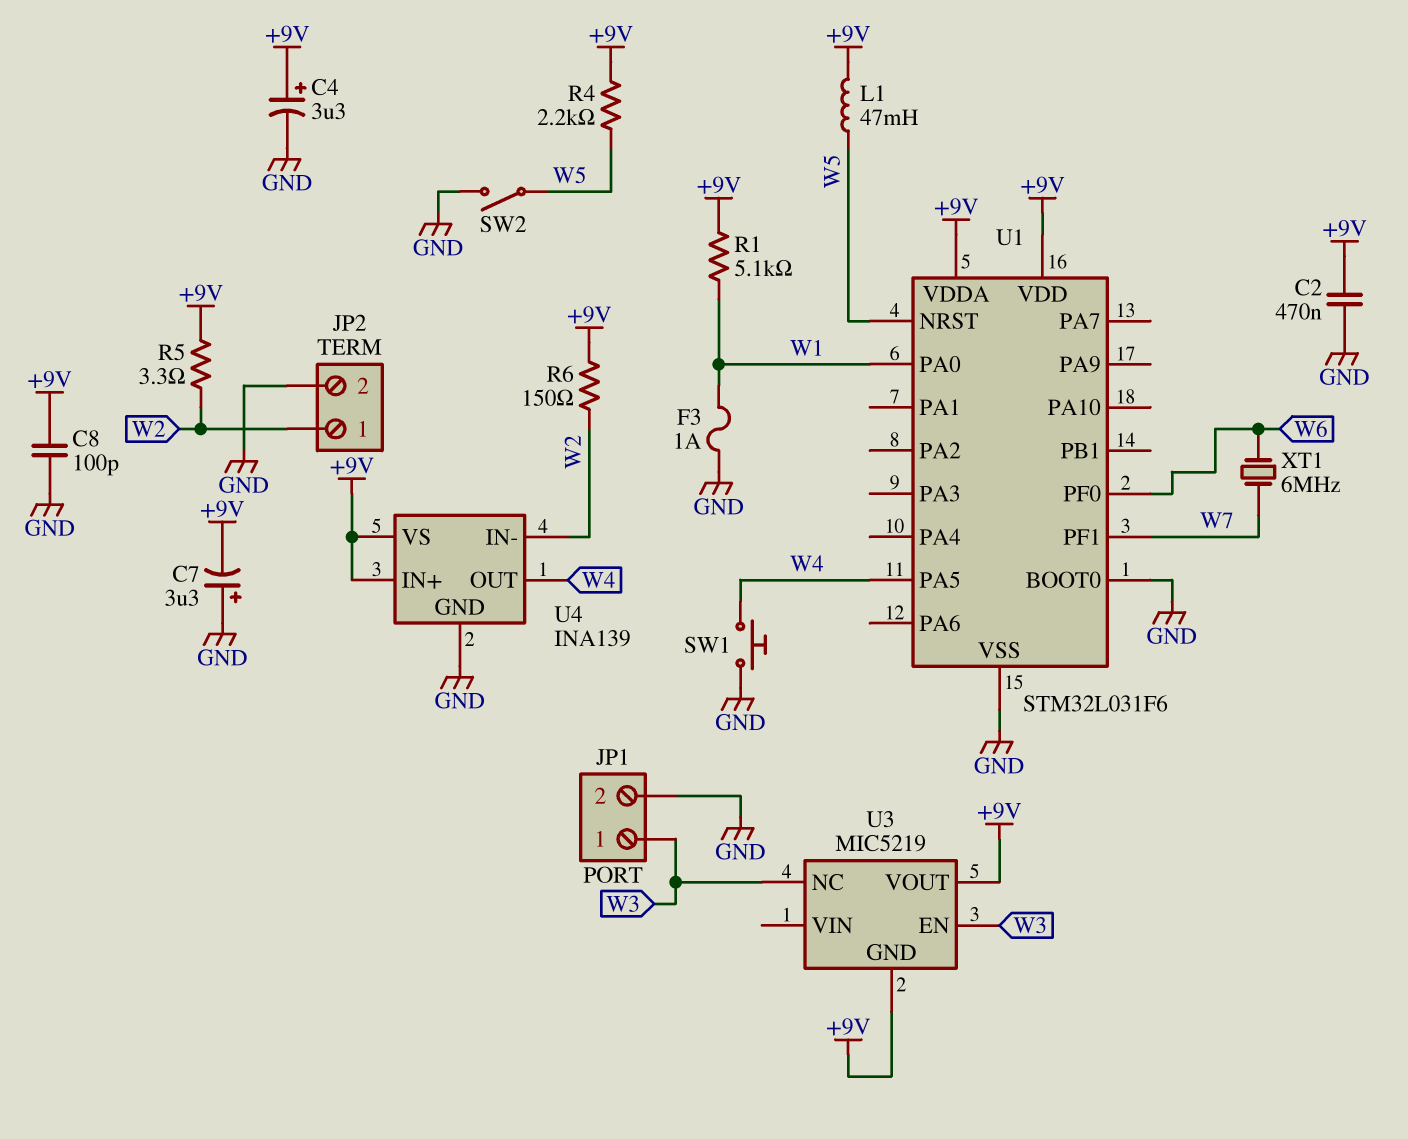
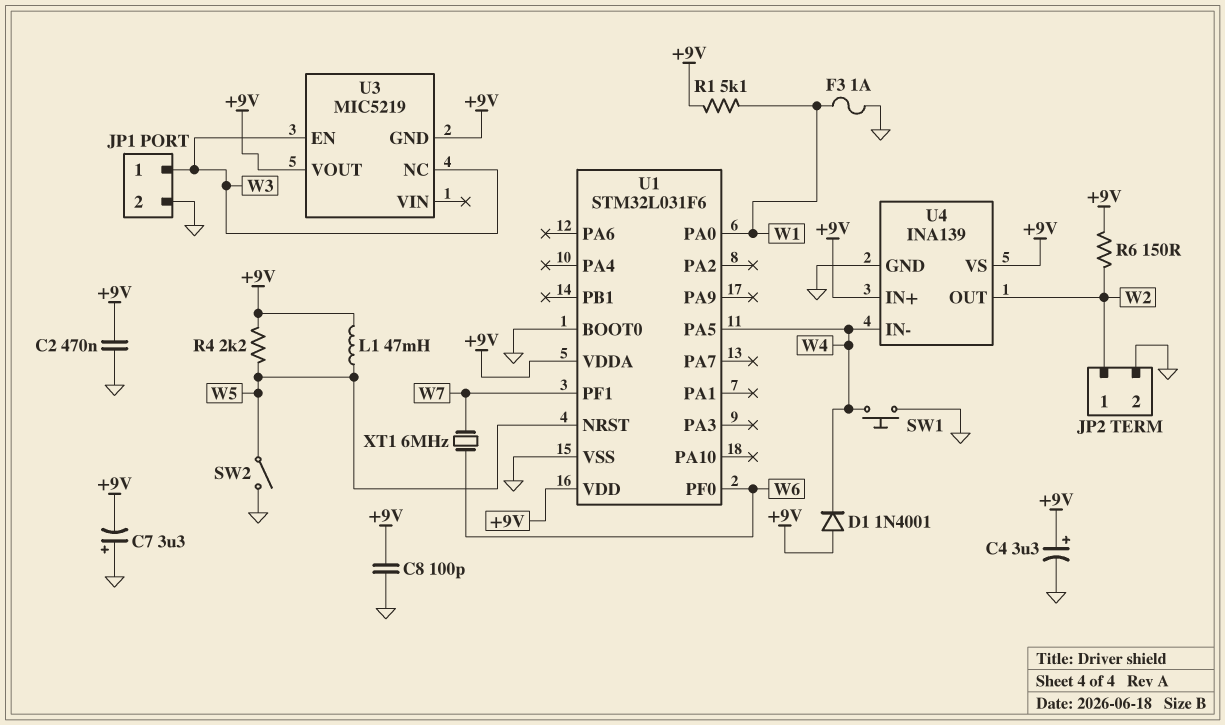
D1: none -> diode 1N4001 (A +9V, K W4)
R5: 3.3 (+9V, W2) -> none
U4 pin IN-: W2 -> W4
U4 pin OUT: W4 -> W2

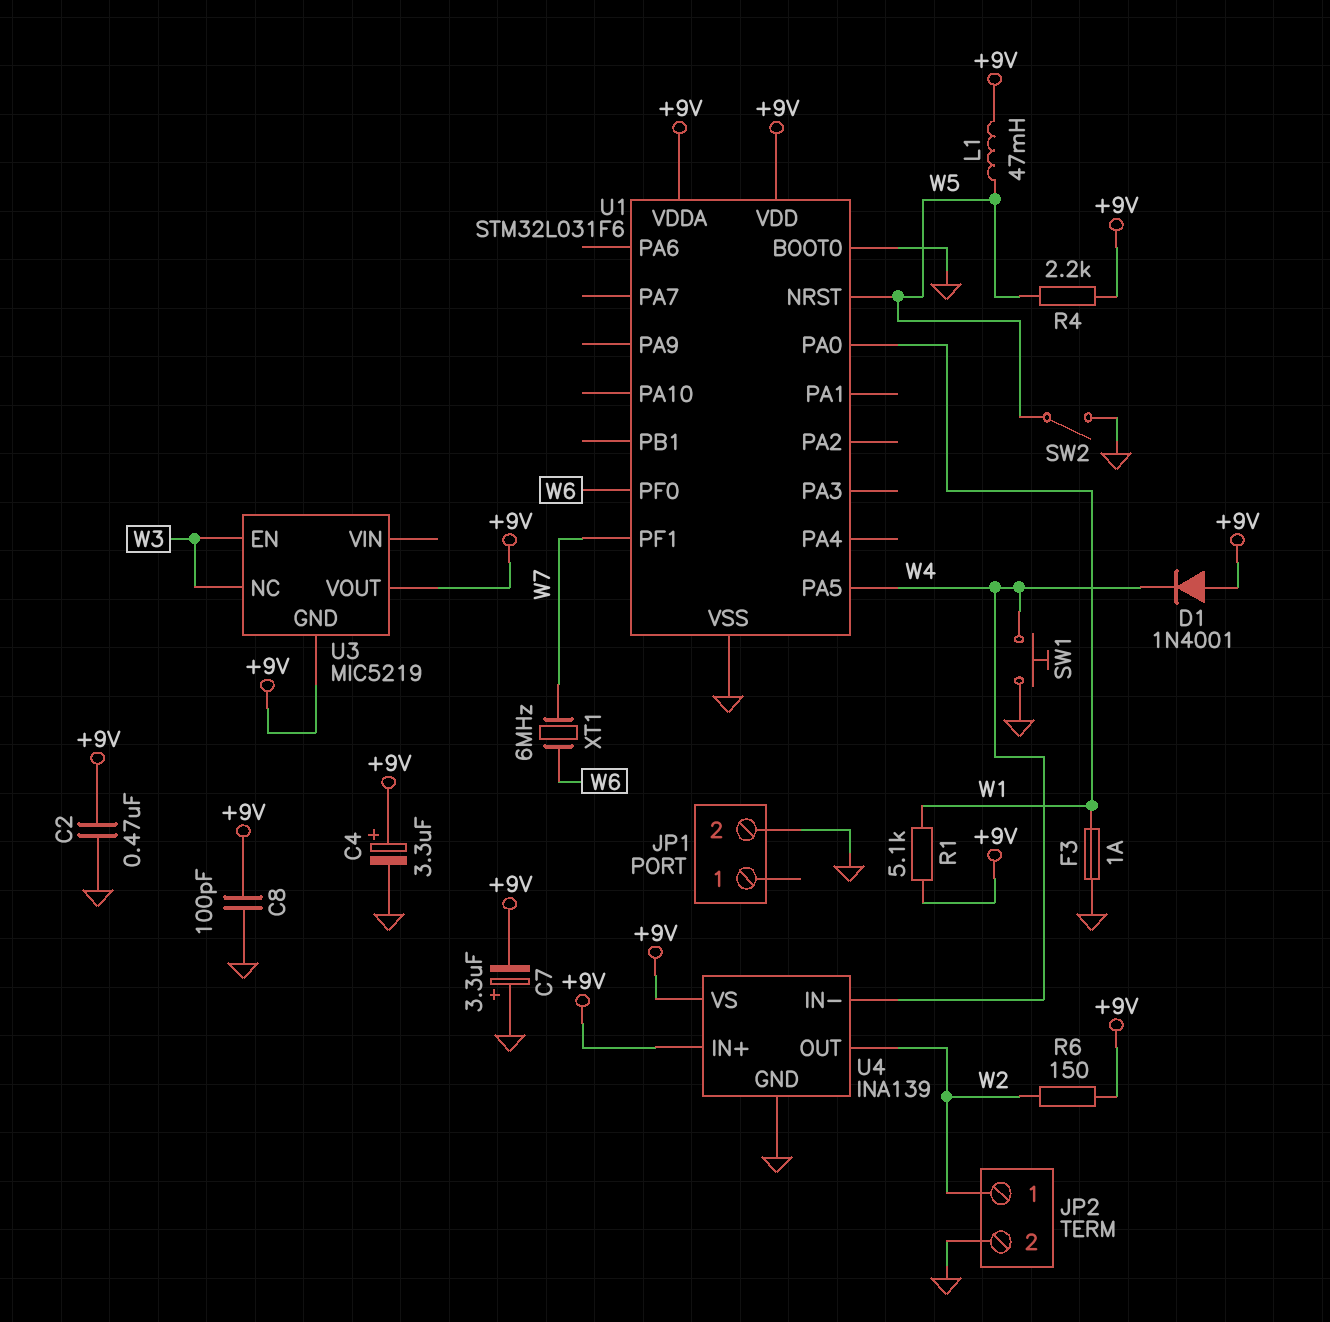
JP1 pin 1: W3 -> none

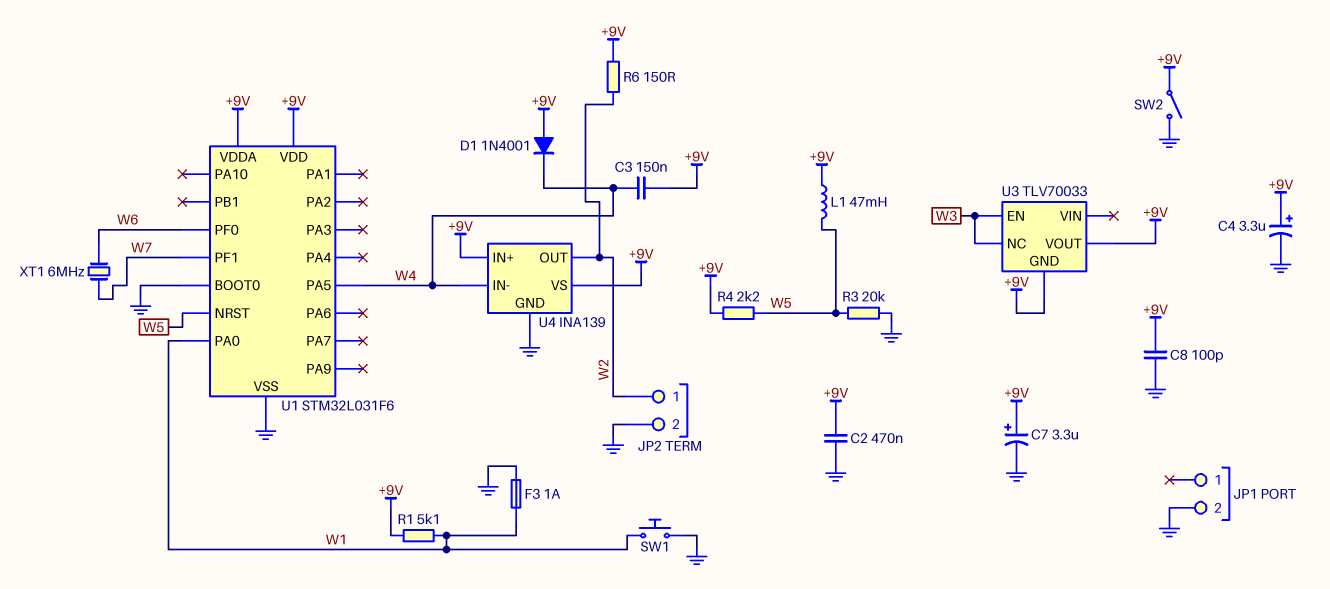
C3: none -> 150nF (+9V, W4)
C7: 3.3uF (plus GND, minus +9V) -> 3.3uF (plus +9V, minus GND)
R3: none -> 20k (GND, W5)
SW1: button (GND, W4) -> button (GND, W1)
SW2: switch (GND, W5) -> switch (+9V, GND)
U3: MIC5219 -> TLV70033

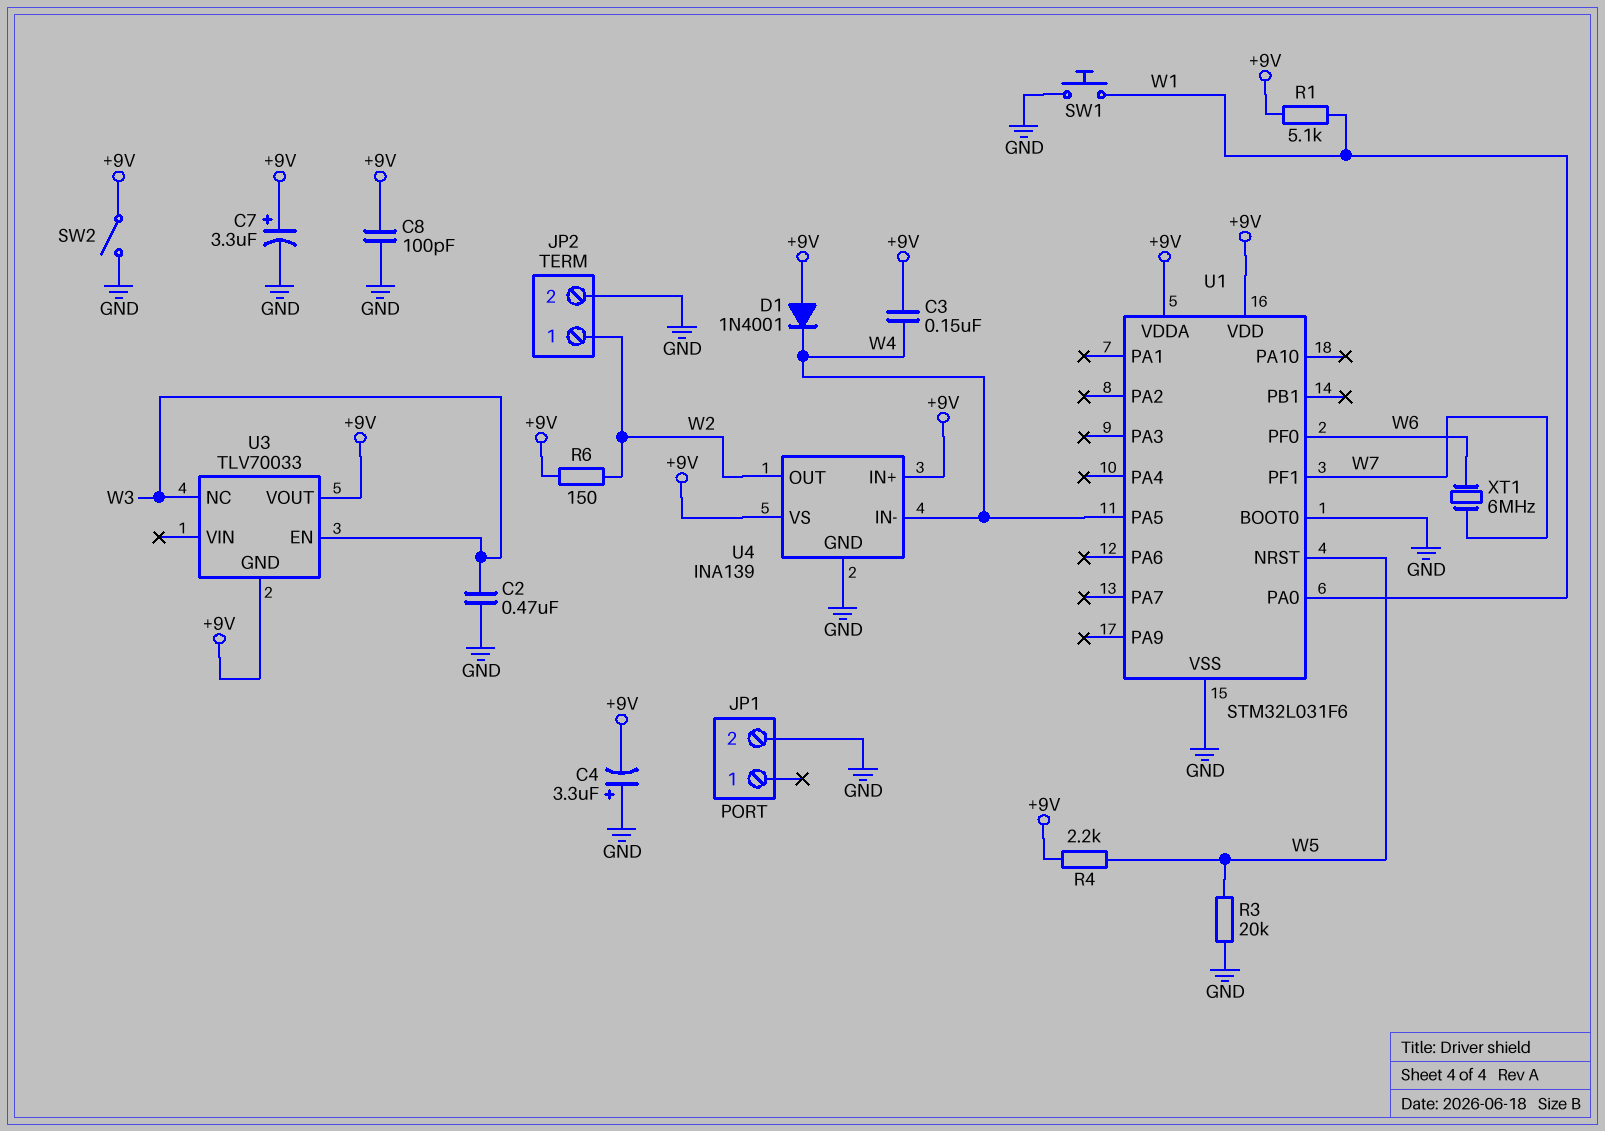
C2: 470nF (+9V, GND) -> 470nF (GND, W3)
C4: 3.3uF (plus +9V, minus GND) -> 3.3uF (plus GND, minus +9V)
F3: 1A (GND, W1) -> none
L1: 47mH (+9V, W5) -> none

